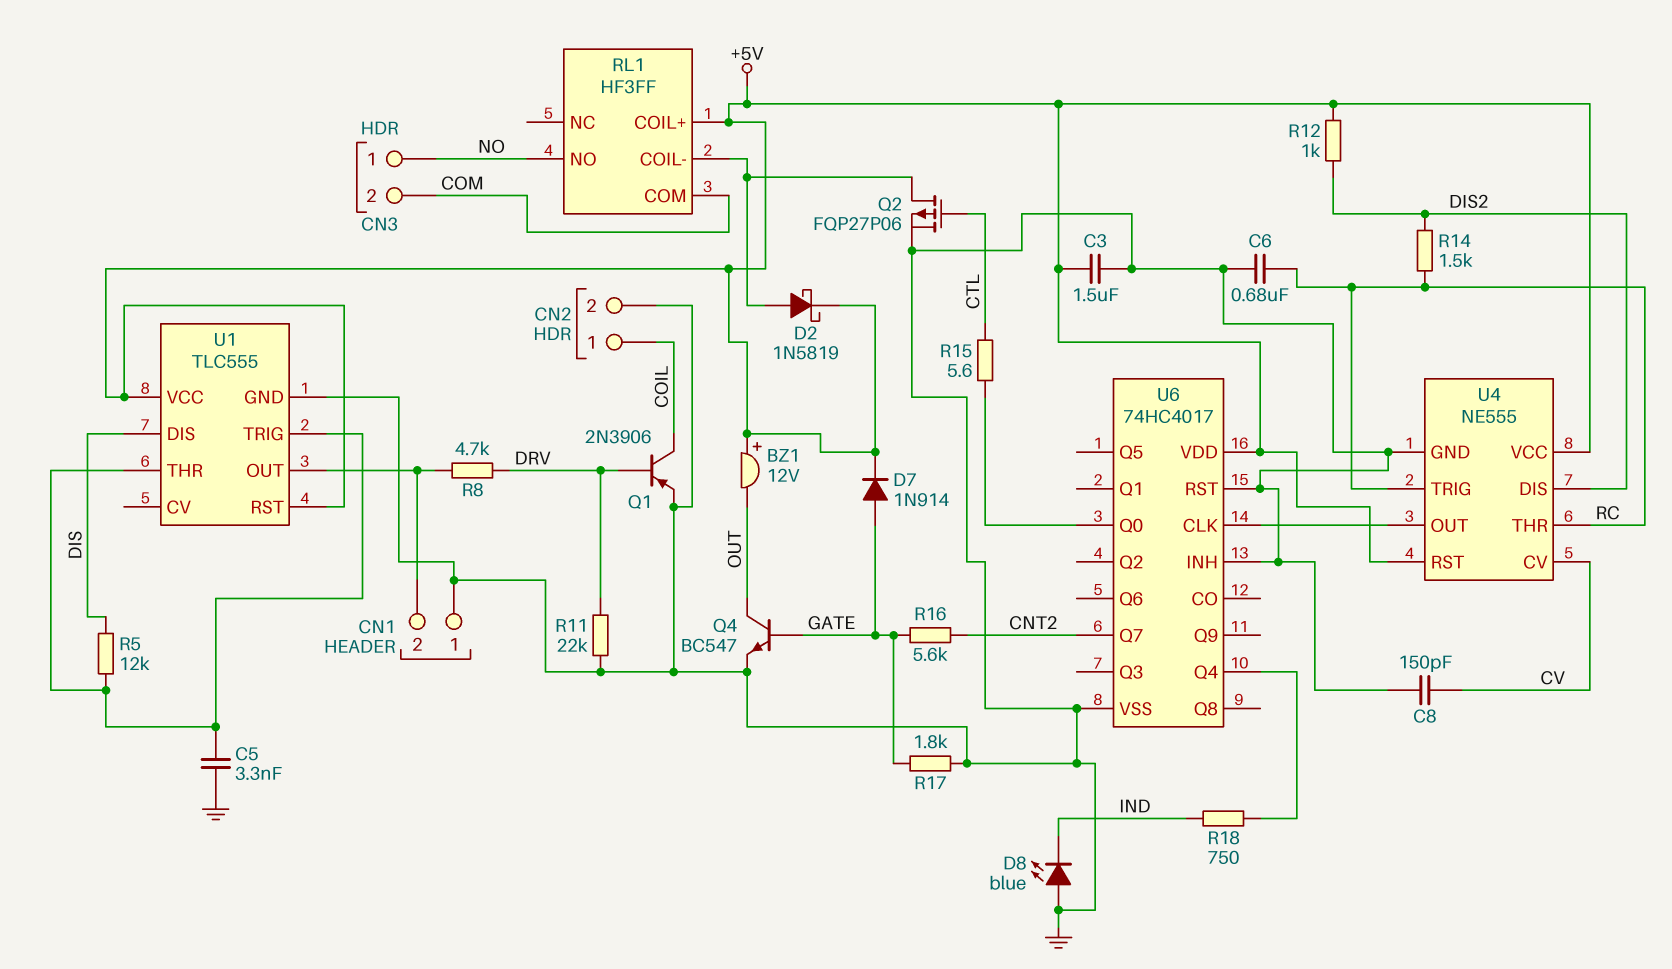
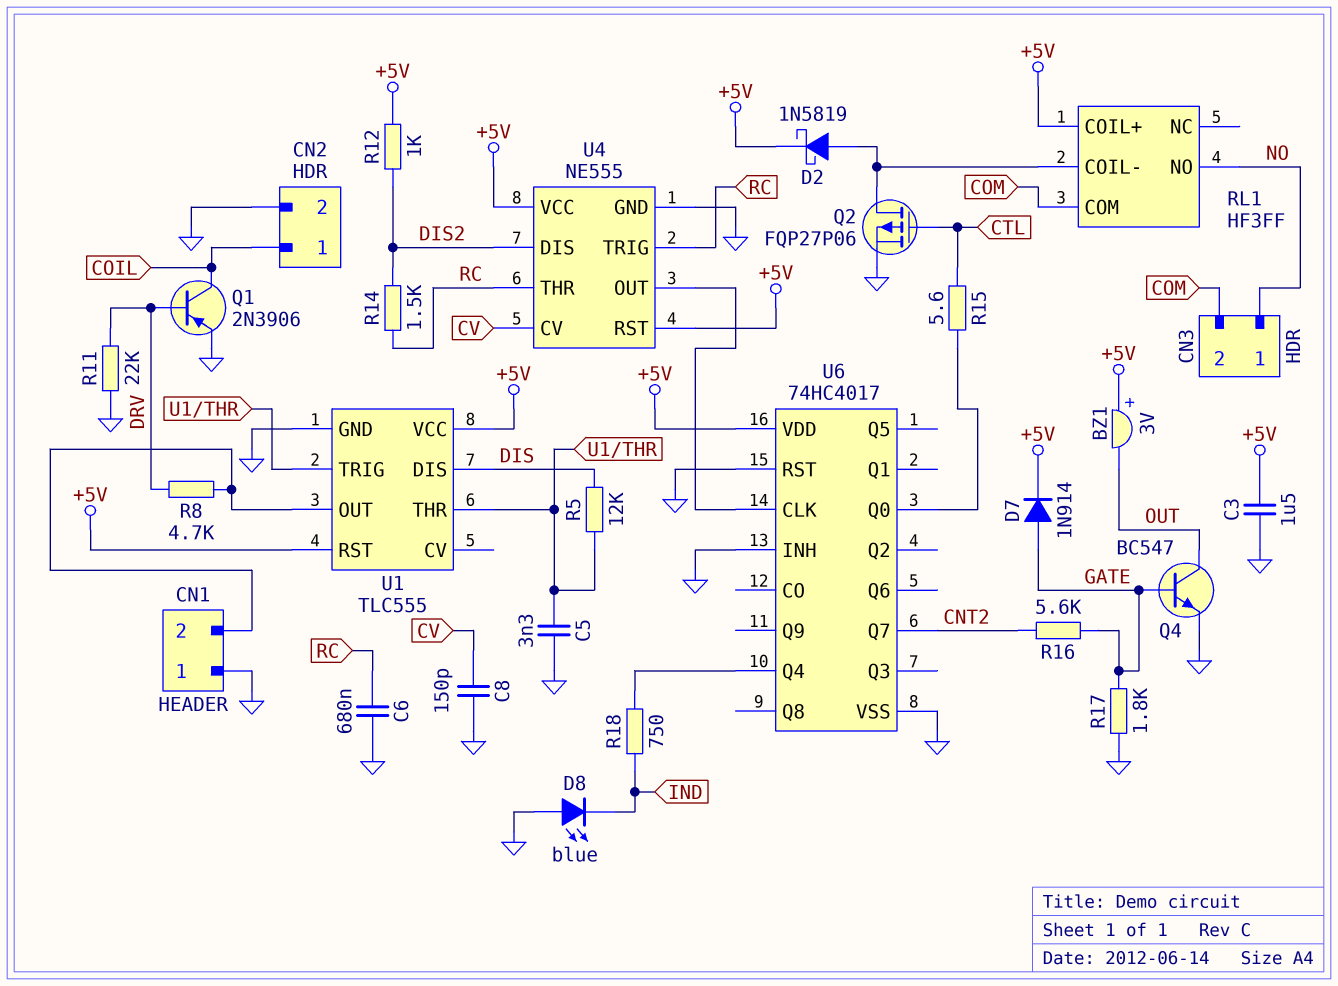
BZ1: buzzer 12V (plus +5V, minus OUT) -> buzzer 3V (plus +5V, minus OUT)

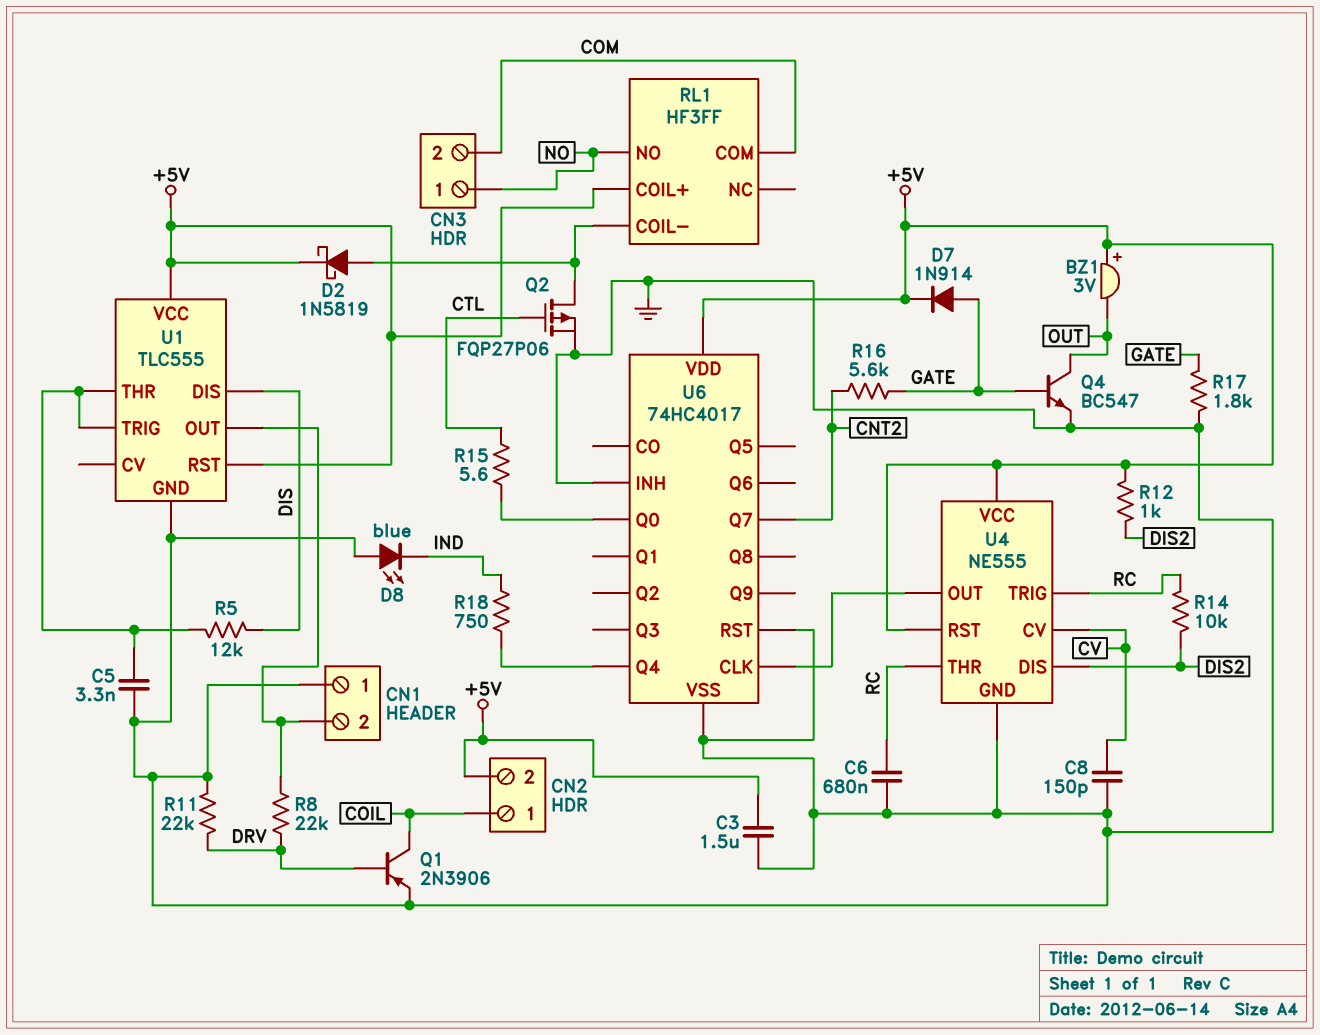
CN2 pin 2: GND -> +5V
R8: 4.7k (CN1/2, DRV) -> 22k (CN1/2, DRV)
R14: 1.5k (DIS2, RC) -> 10k (DIS2, RC)

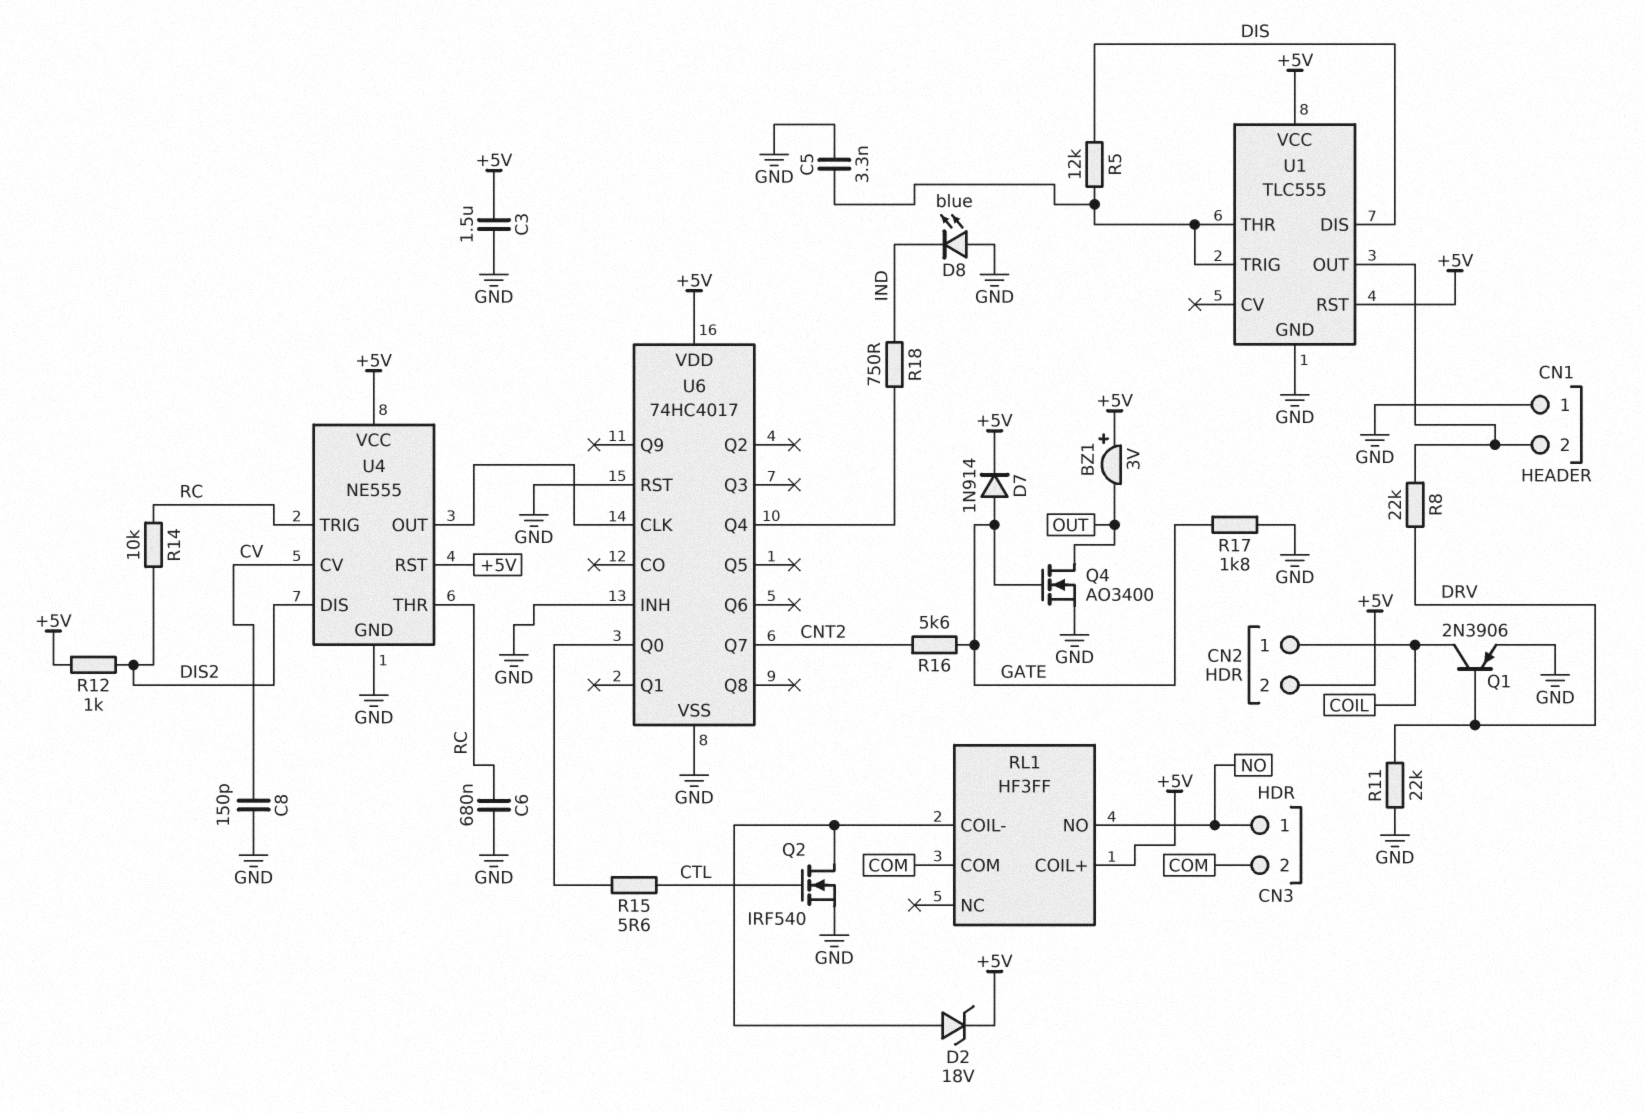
D2: schottky 1N5819 (A RL1/COIL-, K +5V) -> zener 18V (A RL1/COIL-, K +5V)
Q2: PMOS FQP27P06 (G CTL, D RL1/COIL-, S GND) -> NMOS IRF540 (G CTL, D RL1/COIL-, S GND)
Q4: NPN BC547 (B GATE, C OUT, E GND) -> NMOS AO3400 (G GATE, D OUT, S GND)

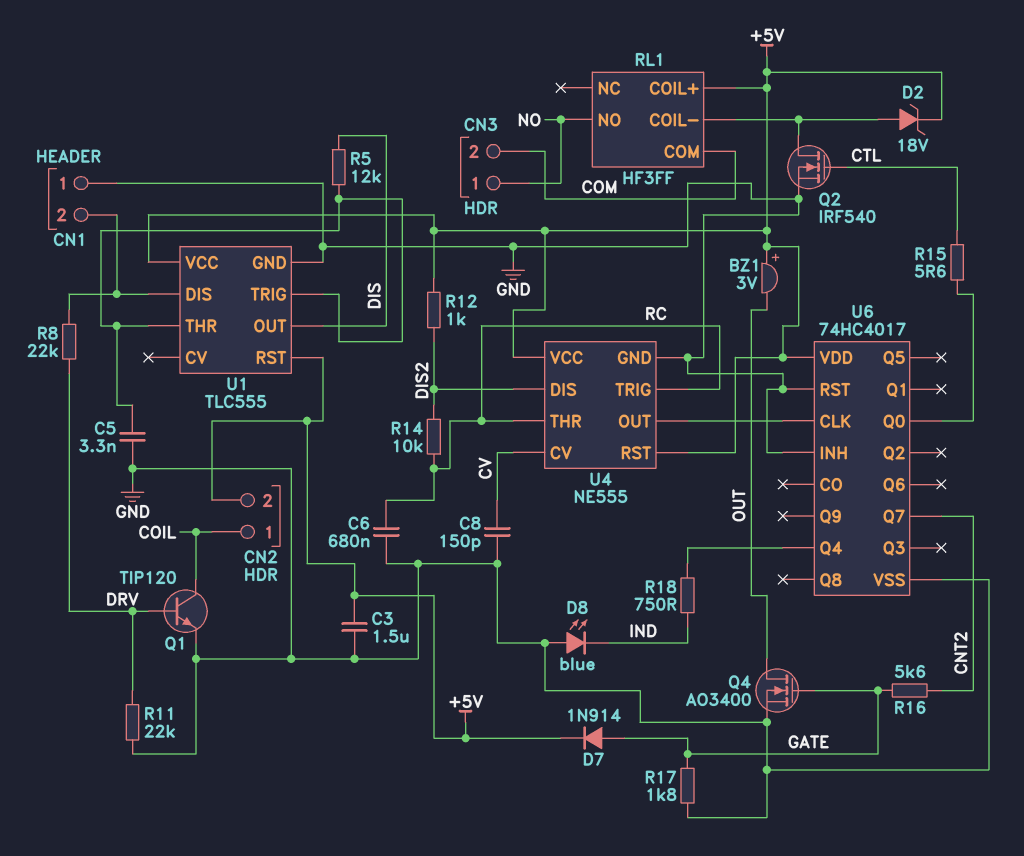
Q1: PNP 2N3906 (B DRV, C COIL, E GND) -> NPN TIP120 (B DRV, C COIL, E GND)
U1 pin DIS: DIS -> CN1/2
U1 pin OUT: CN1/2 -> DIS

